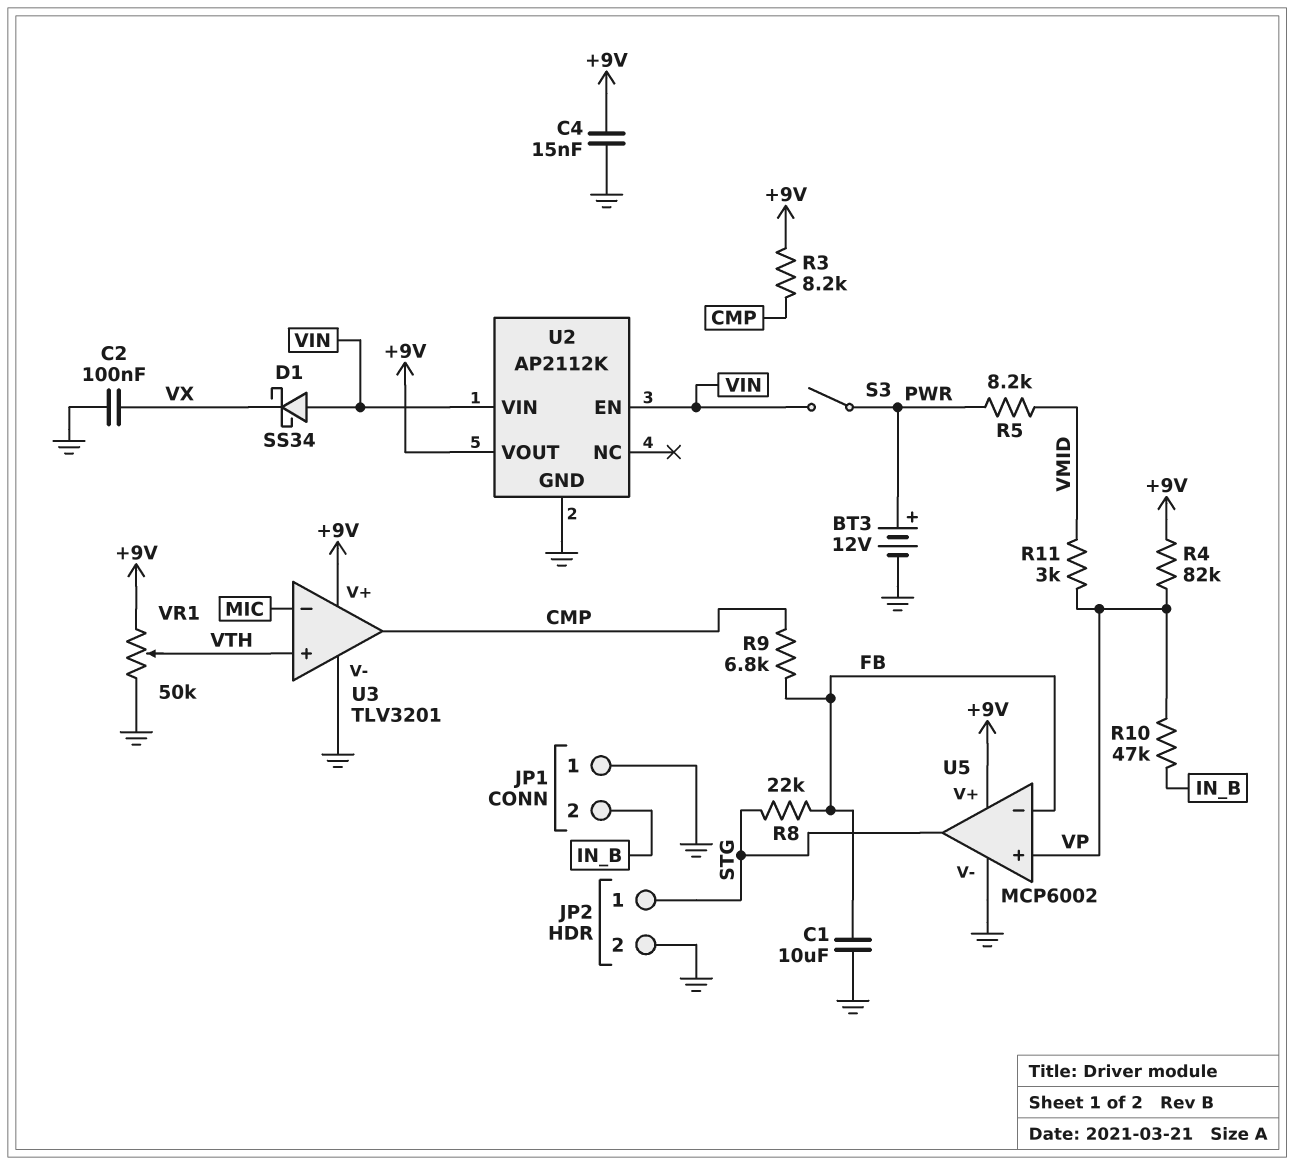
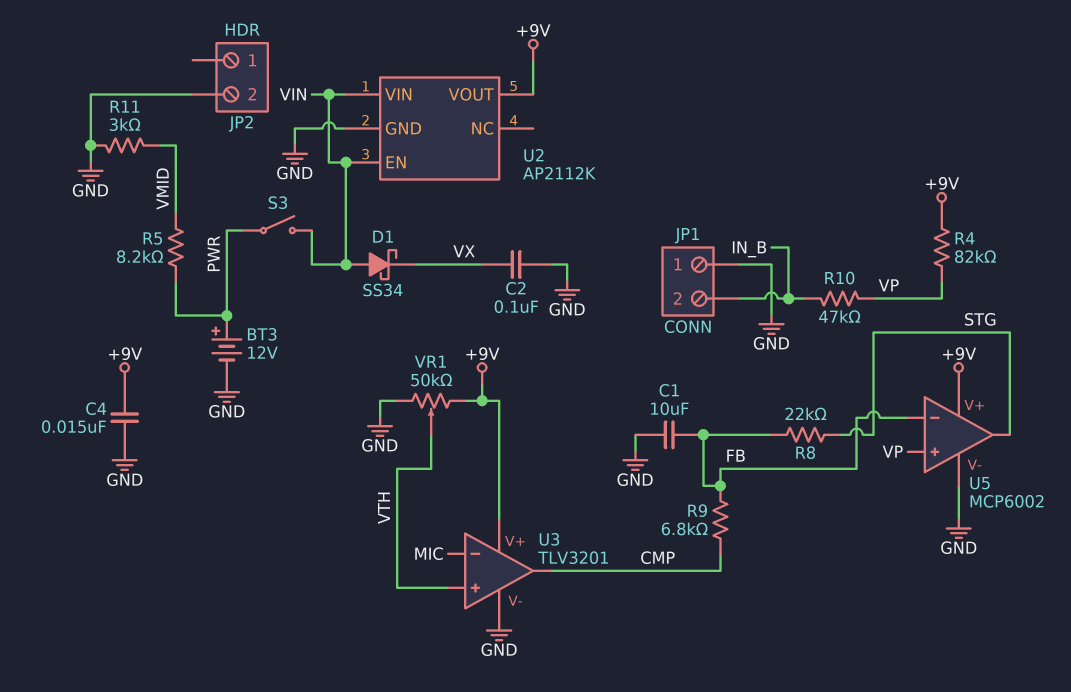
JP2 pin 1: STG -> none
R3: 8.2k (+9V, CMP) -> none
R11: 3k (VMID, VP) -> 3k (GND, VMID)

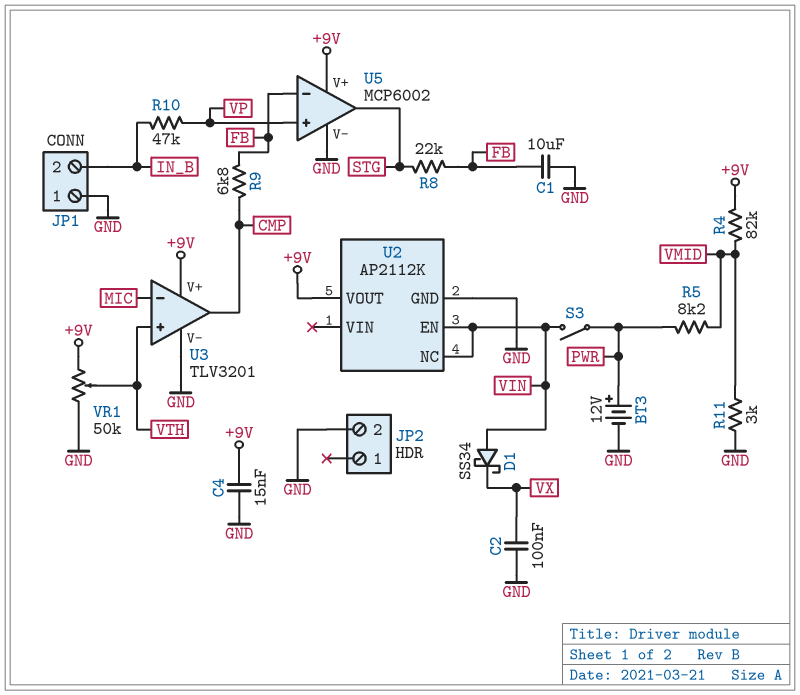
R4: 82k (+9V, VP) -> 82k (+9V, VMID)
U2 pin NC: none -> VIN
U2 pin VIN: VIN -> none

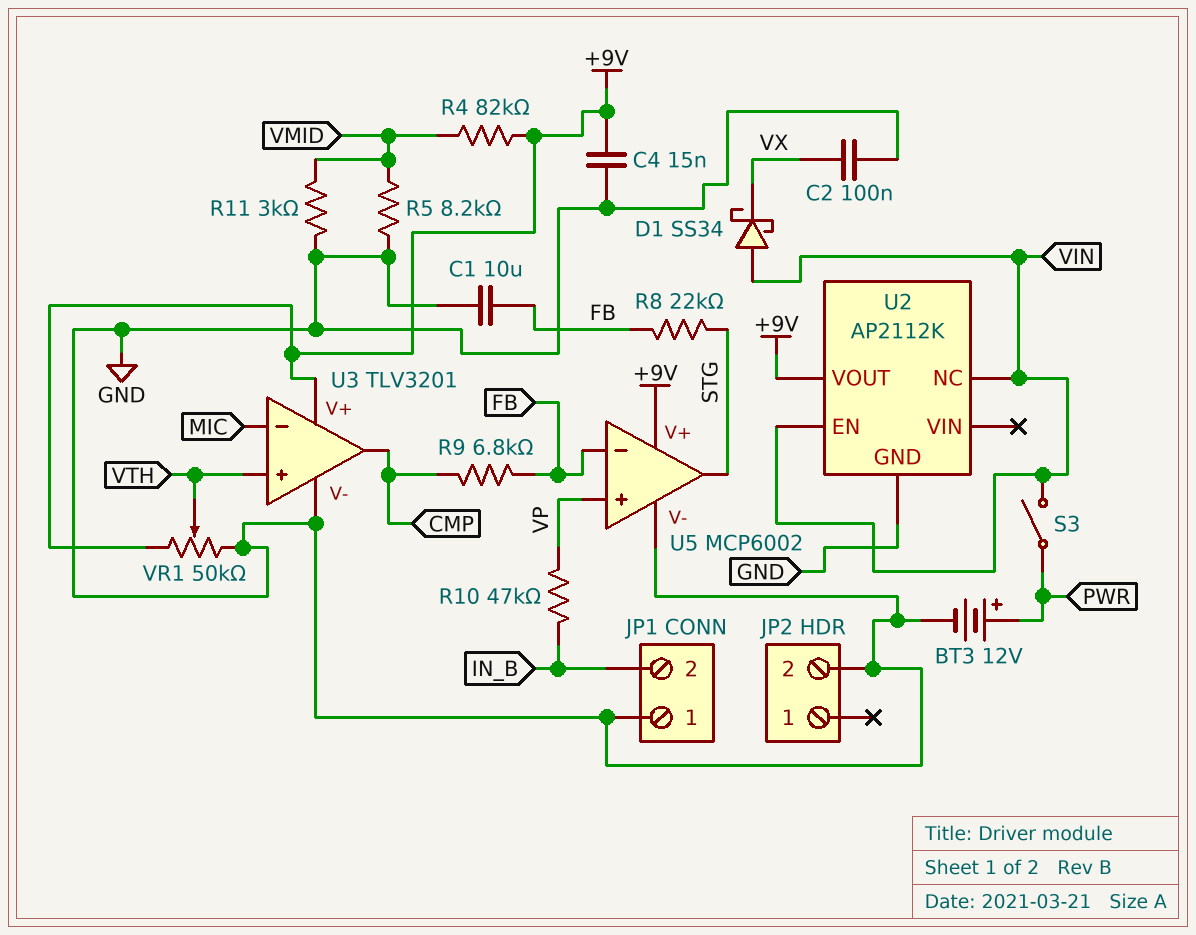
R5: 8.2k (PWR, VMID) -> 8.2k (GND, VMID)

